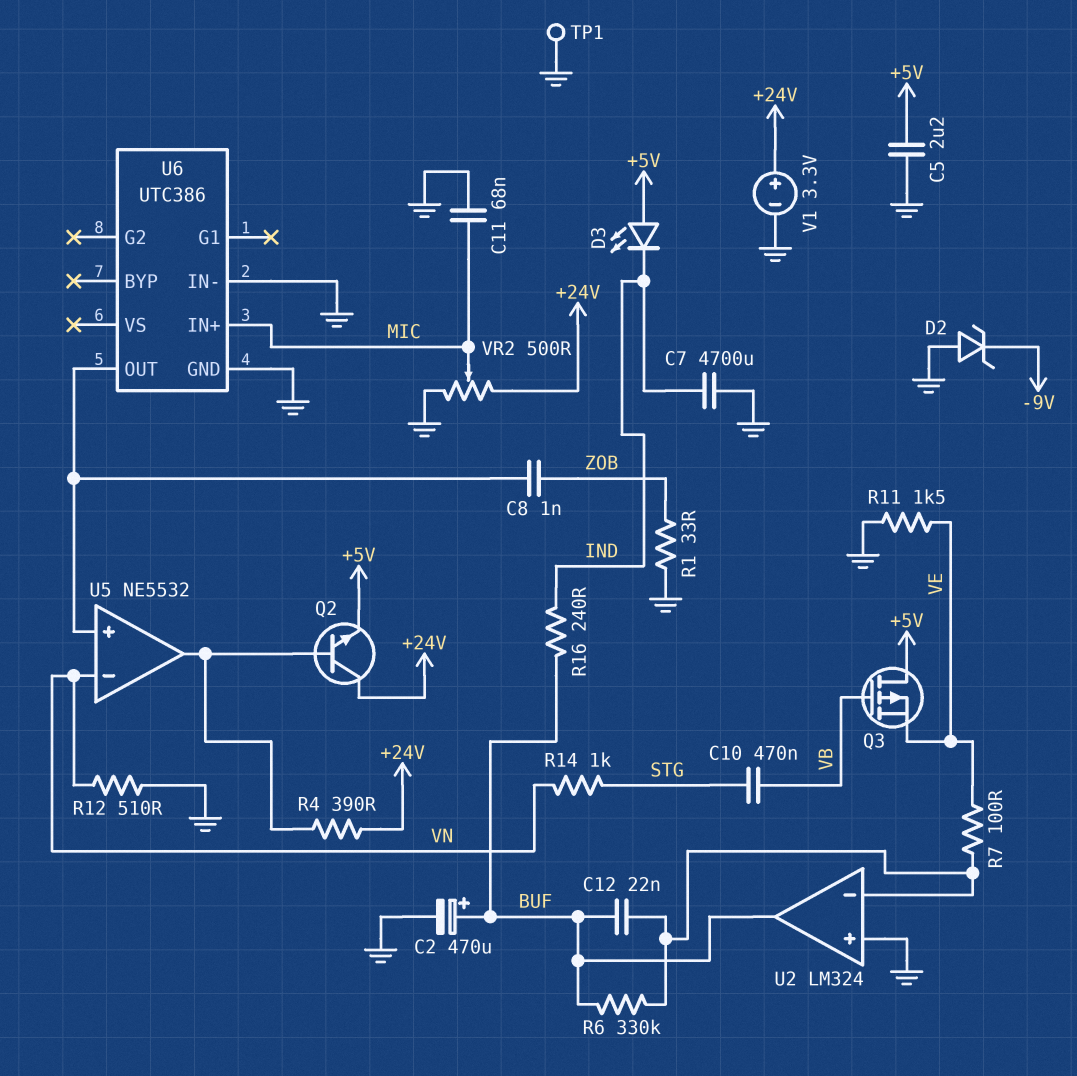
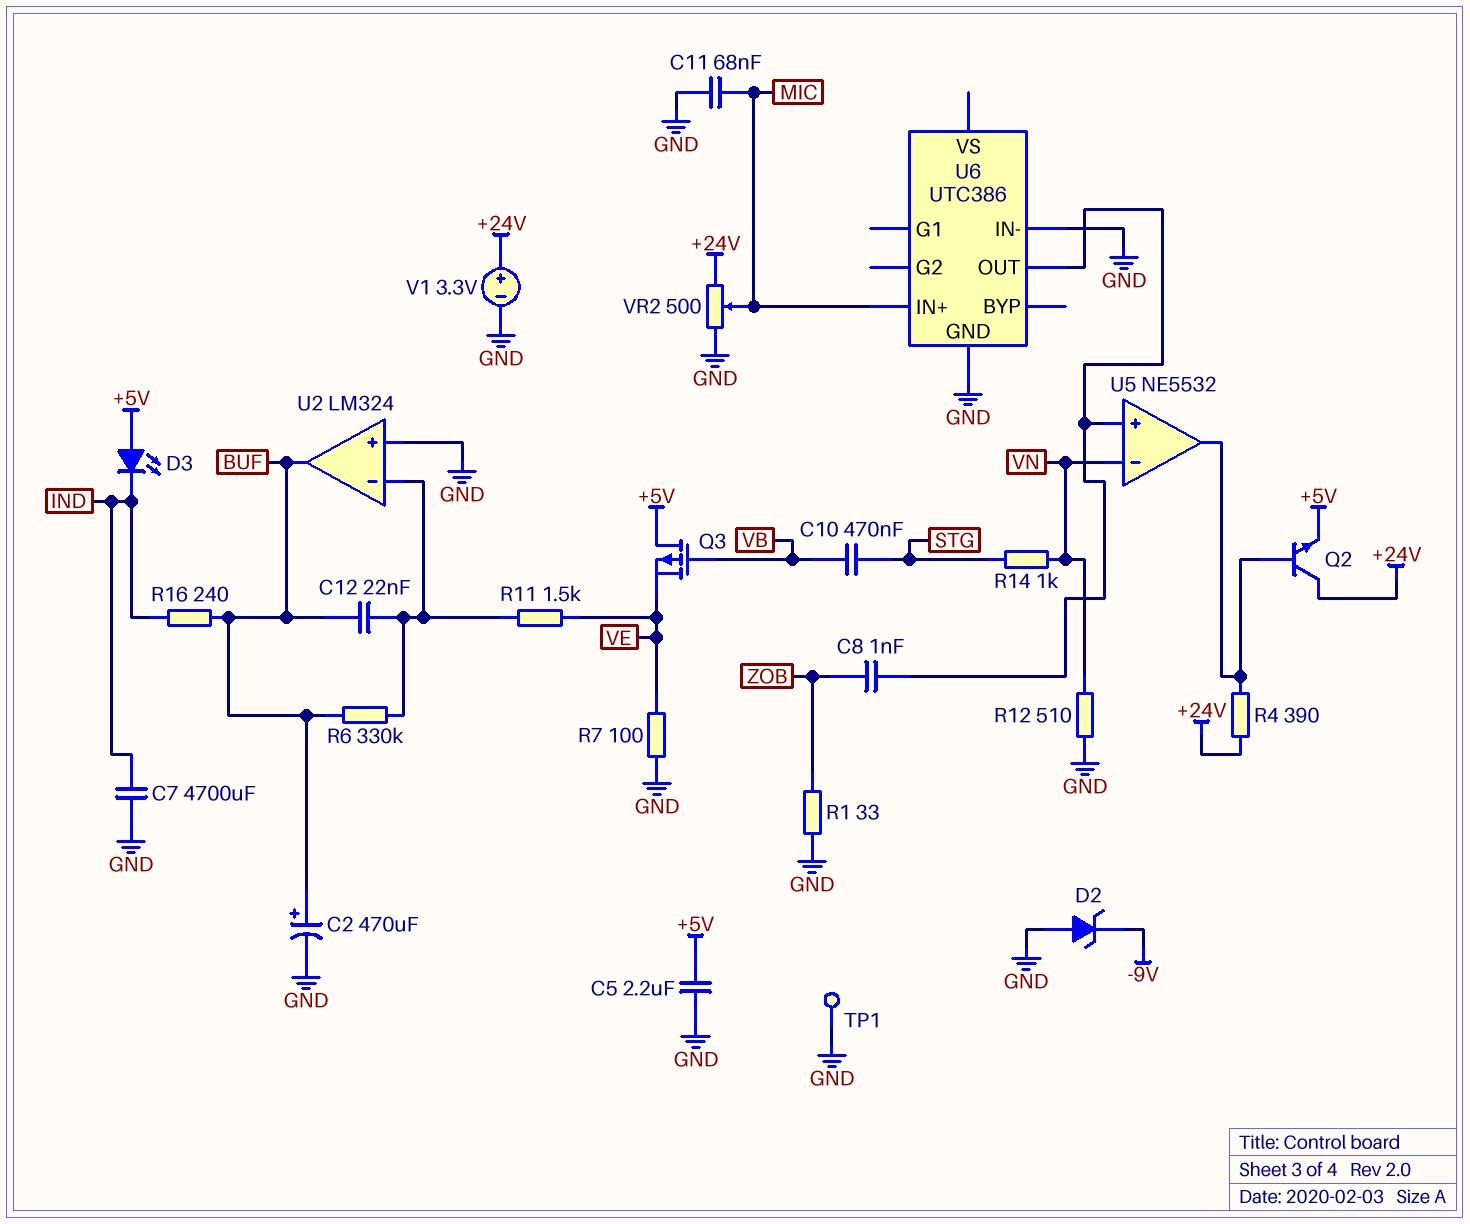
R7: 100 (U2/in-, VE) -> 100 (GND, VE)
R11: 1.5k (GND, VE) -> 1.5k (U2/in-, VE)

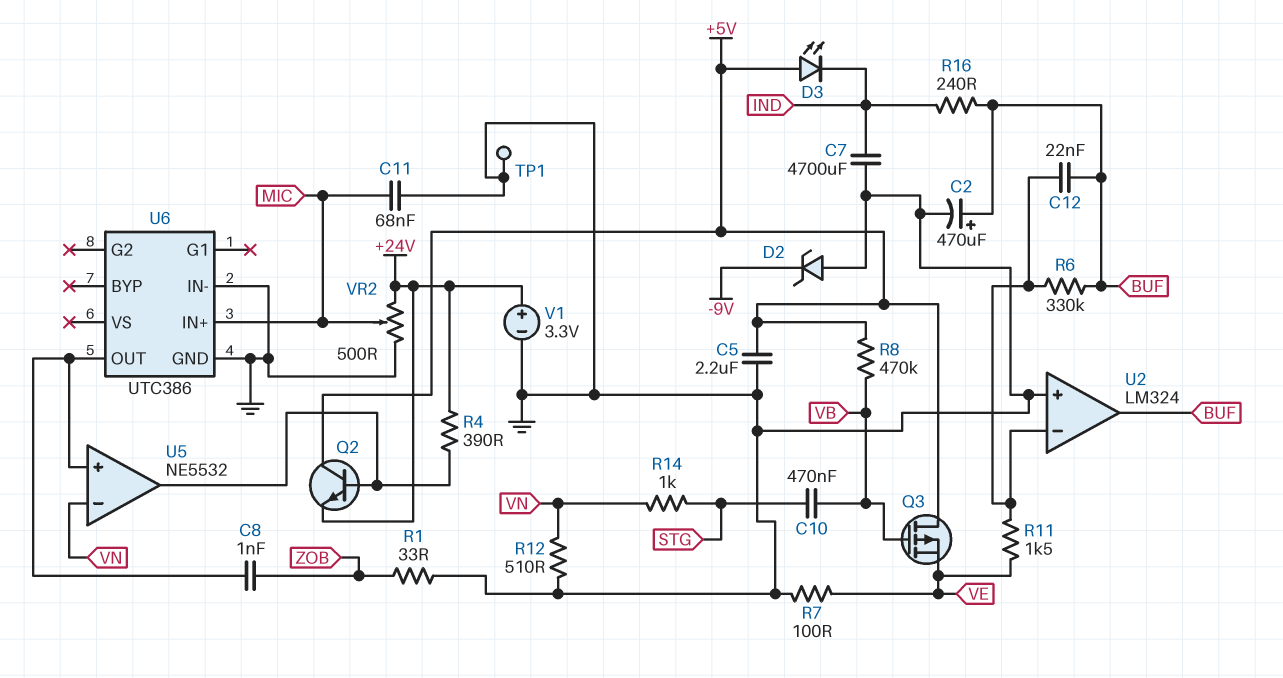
Q2: NPN (B U5/out, C +24V, E +5V) -> NPN (B U5/out, C +5V, E +24V)
R8: none -> 470k (+5V, VB)

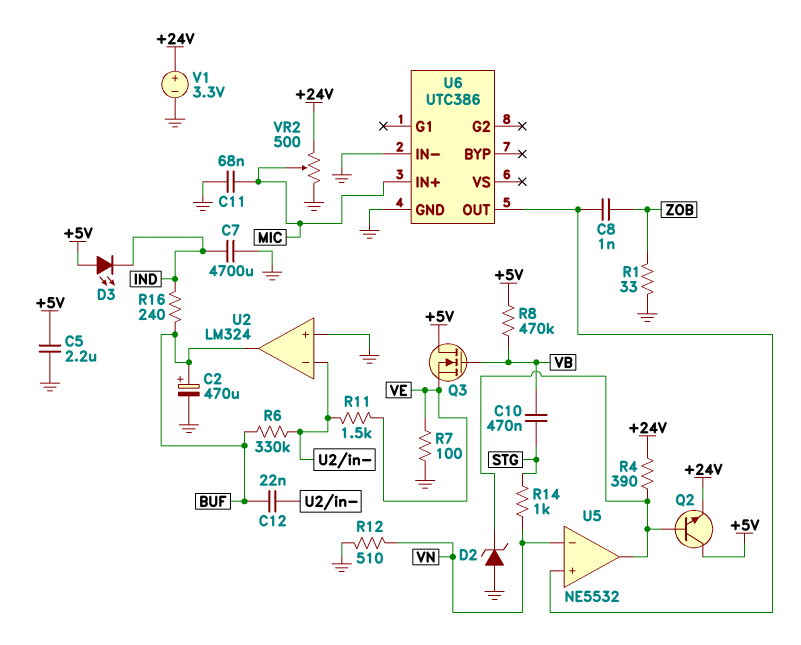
D2: zener (A GND, K -9V) -> zener (A GND, K U5/out)
Q3: PMOS (G VB, D +5V, S VE) -> NMOS (G VB, D +5V, S VE)
TP1: test point (GND) -> none

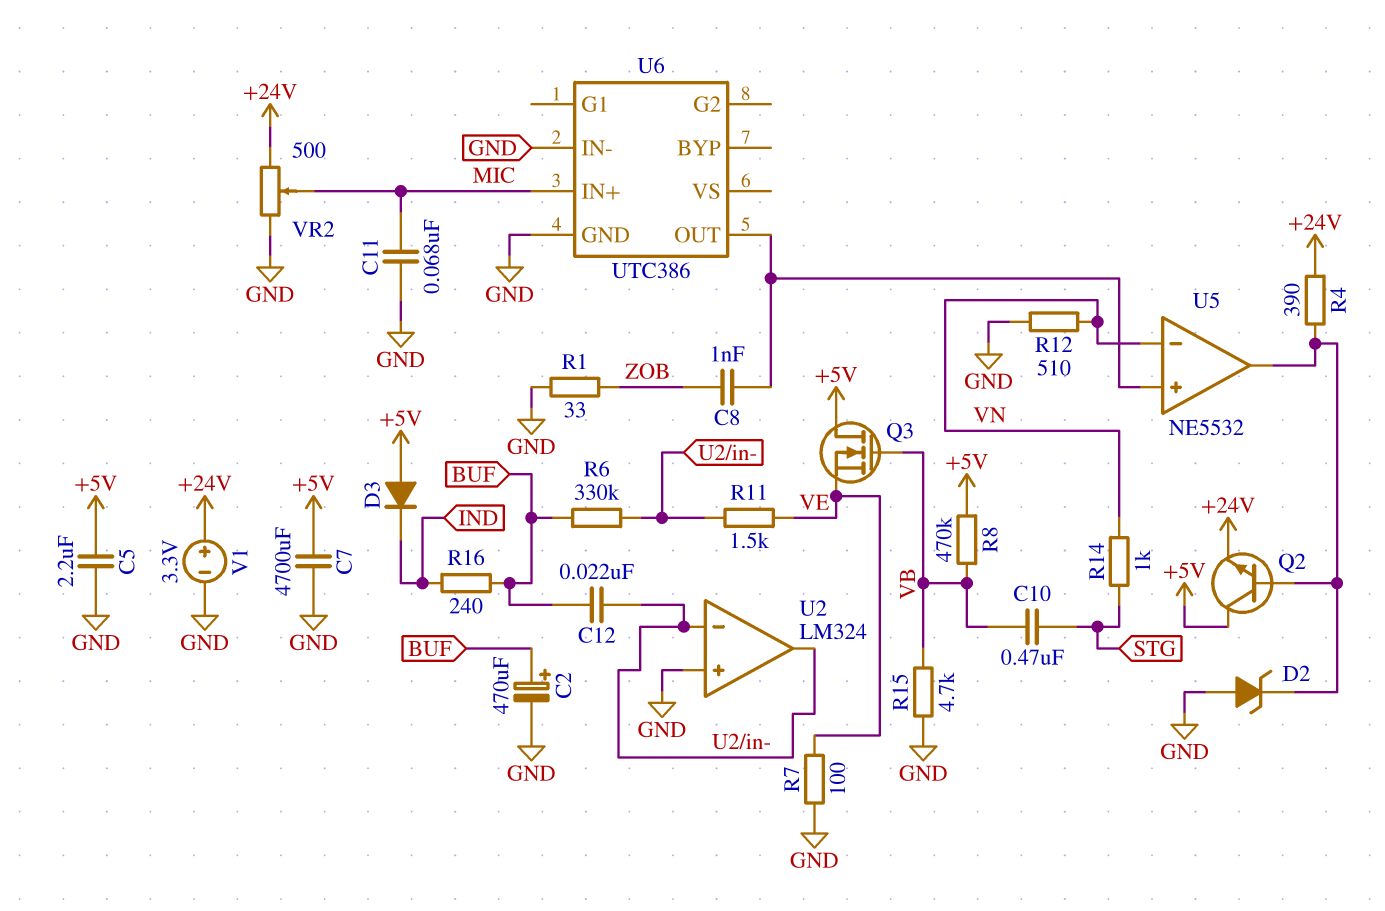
C7: 4700uF (GND, IND) -> 4700uF (+5V, GND)
D3: LED (A +5V, K IND) -> diode (A +5V, K IND)
R15: none -> 4.7k (GND, VB)
U2 pin out: BUF -> U2/in-

